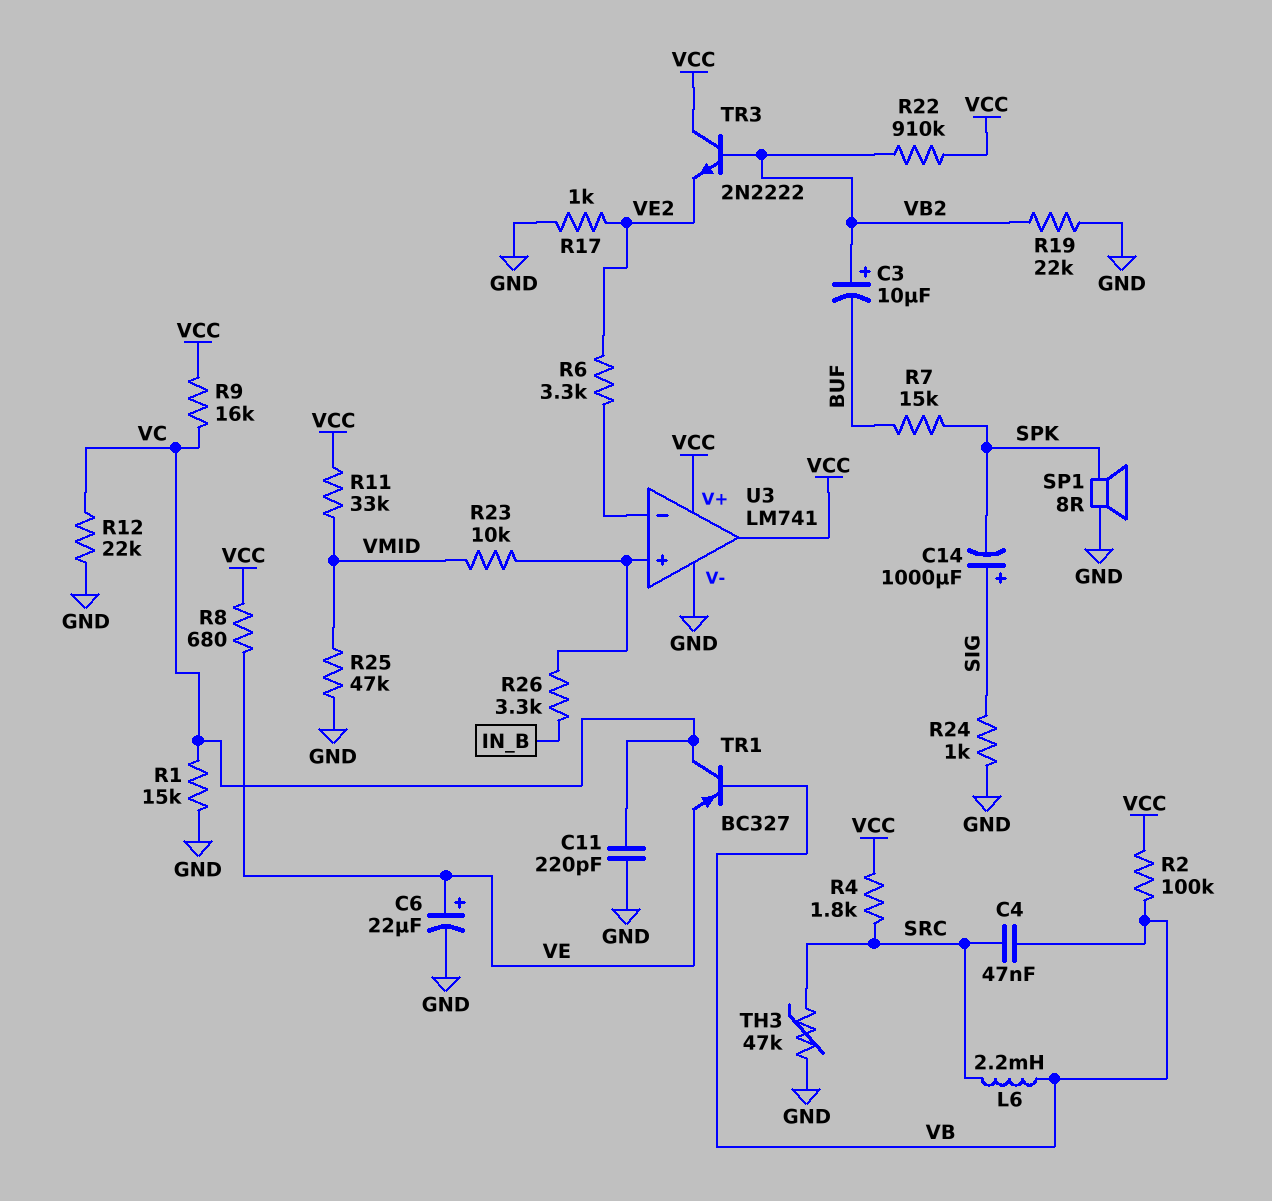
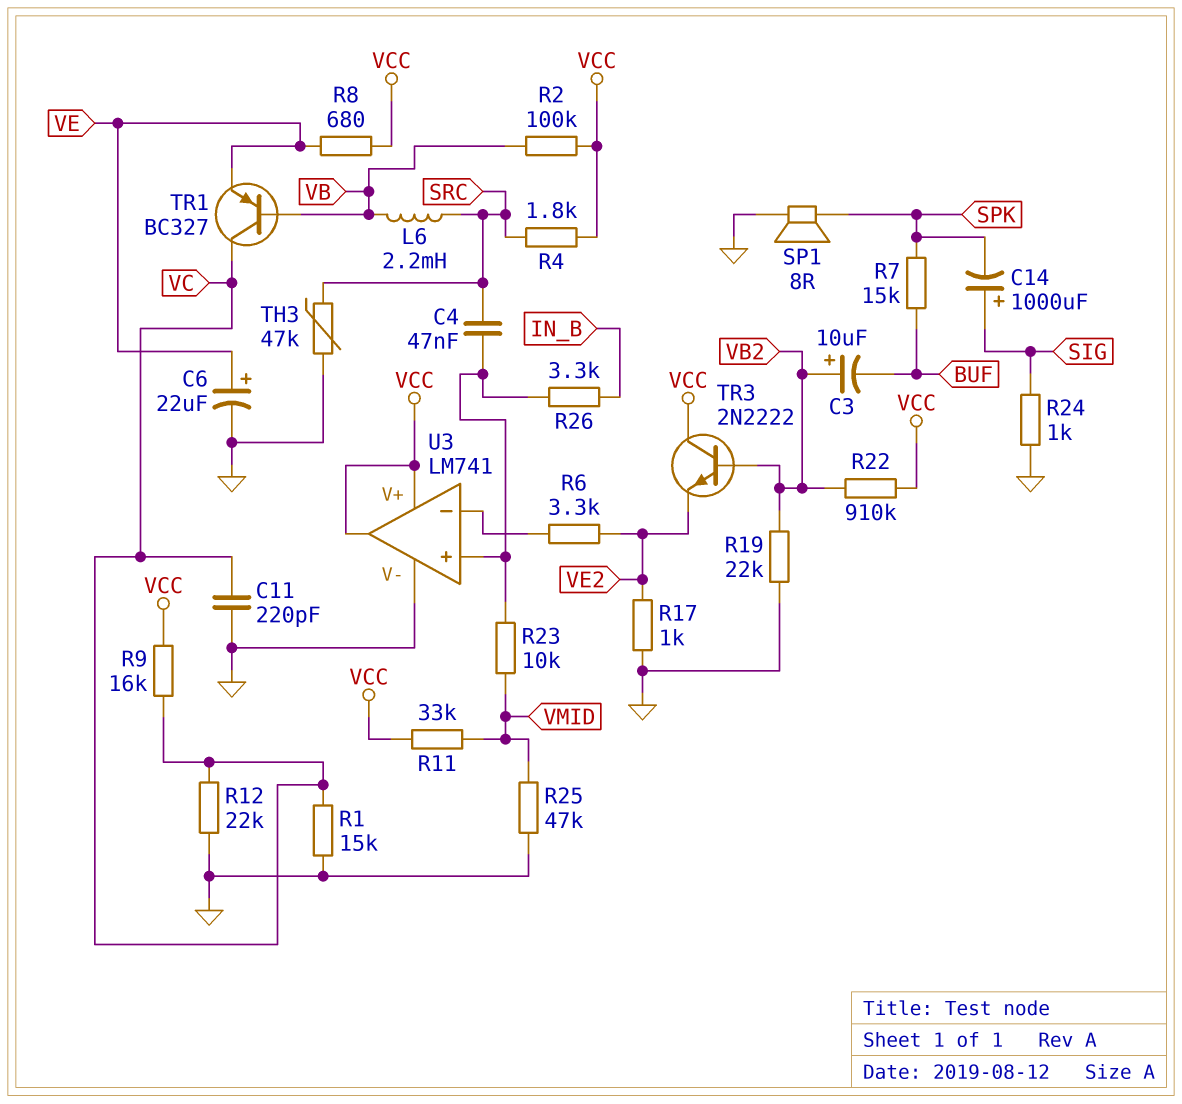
C4: 47nF (SRC, VB) -> 47nF (SRC, U3/in+)

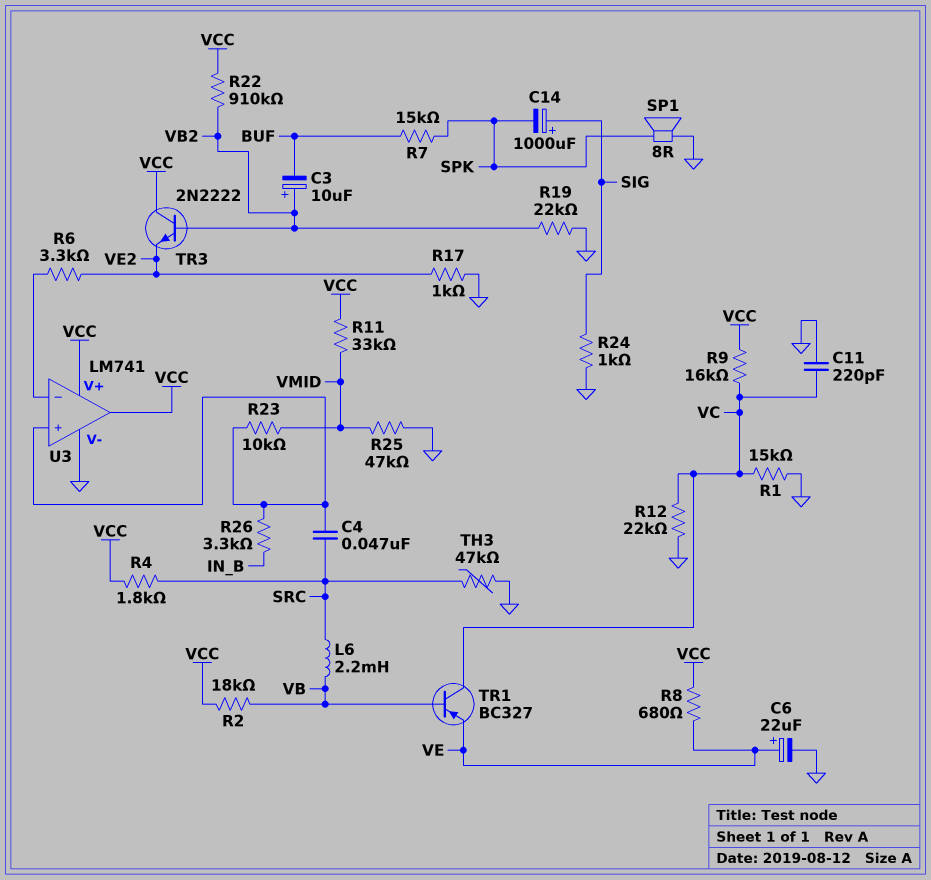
R2: 100k (VB, VCC) -> 18k (VB, VCC)

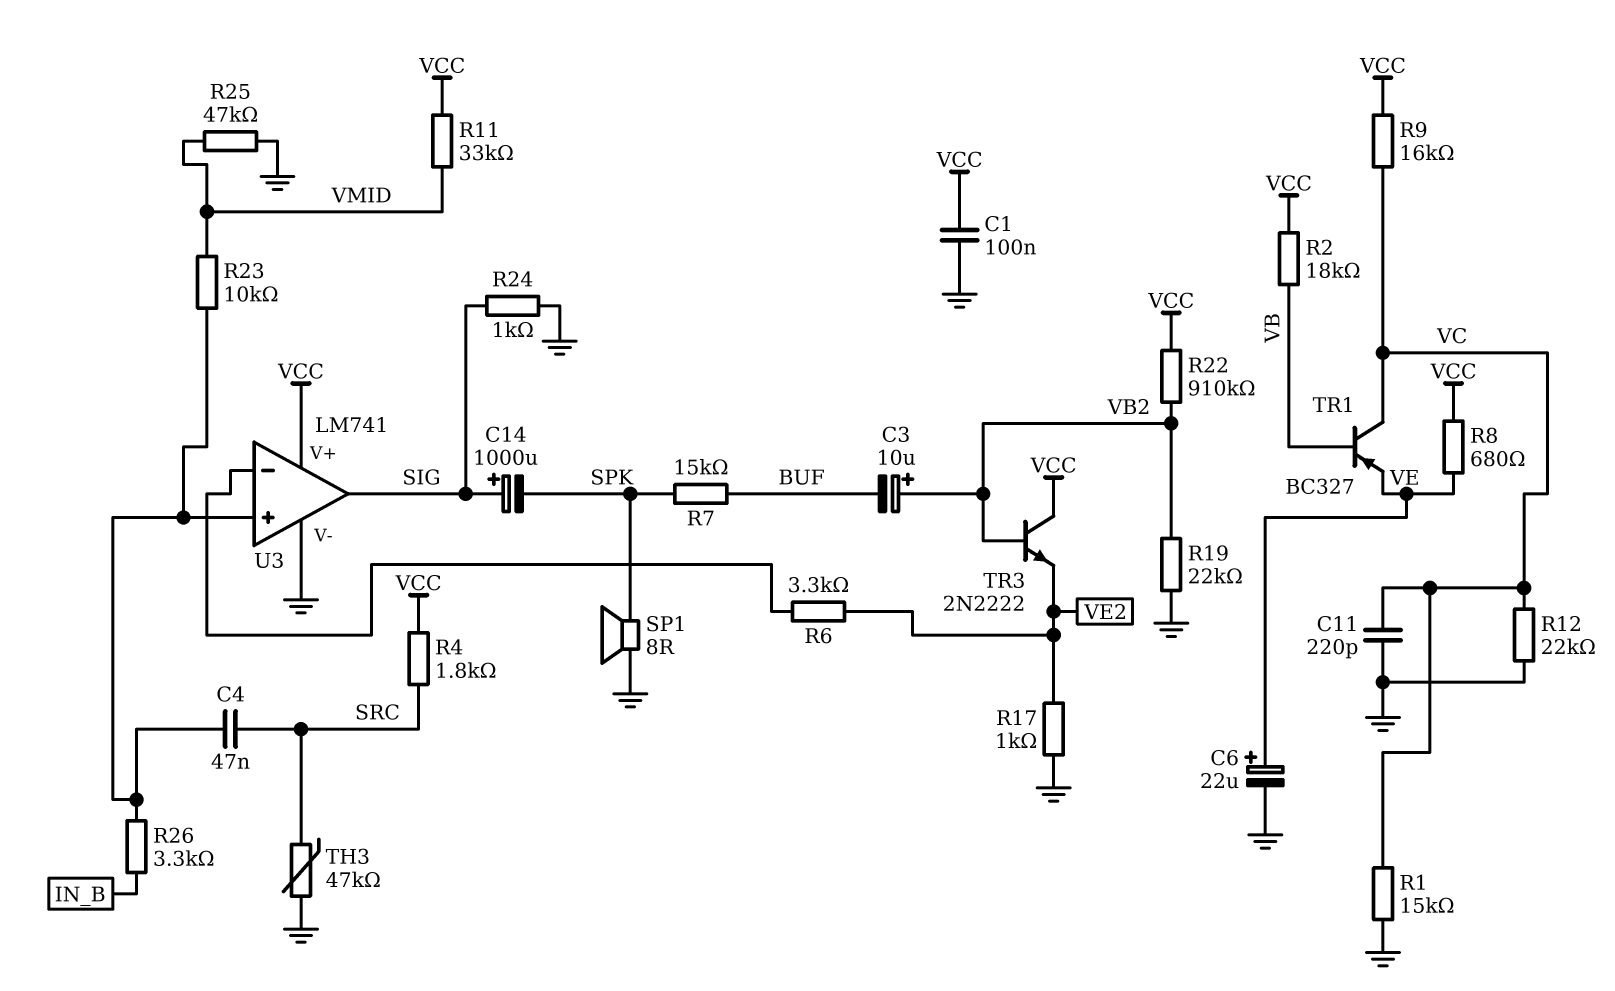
C1: none -> 100nF (GND, VCC)
L6: 2.2mH (SRC, VB) -> none
U3 pin out: VCC -> SIG

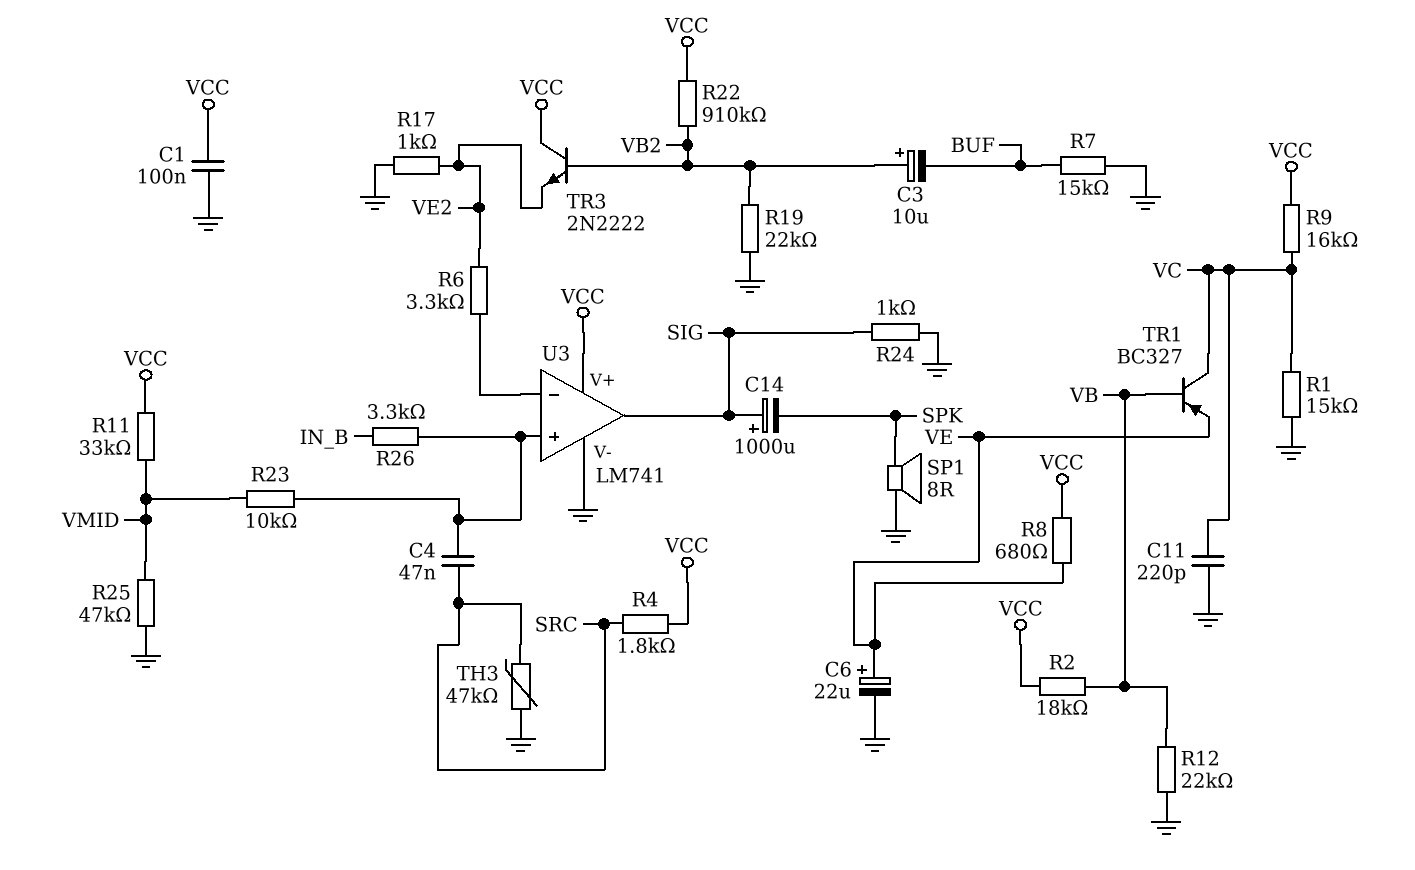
R7: 15k (BUF, SPK) -> 15k (BUF, GND)
R12: 22k (GND, VC) -> 22k (GND, VB)

